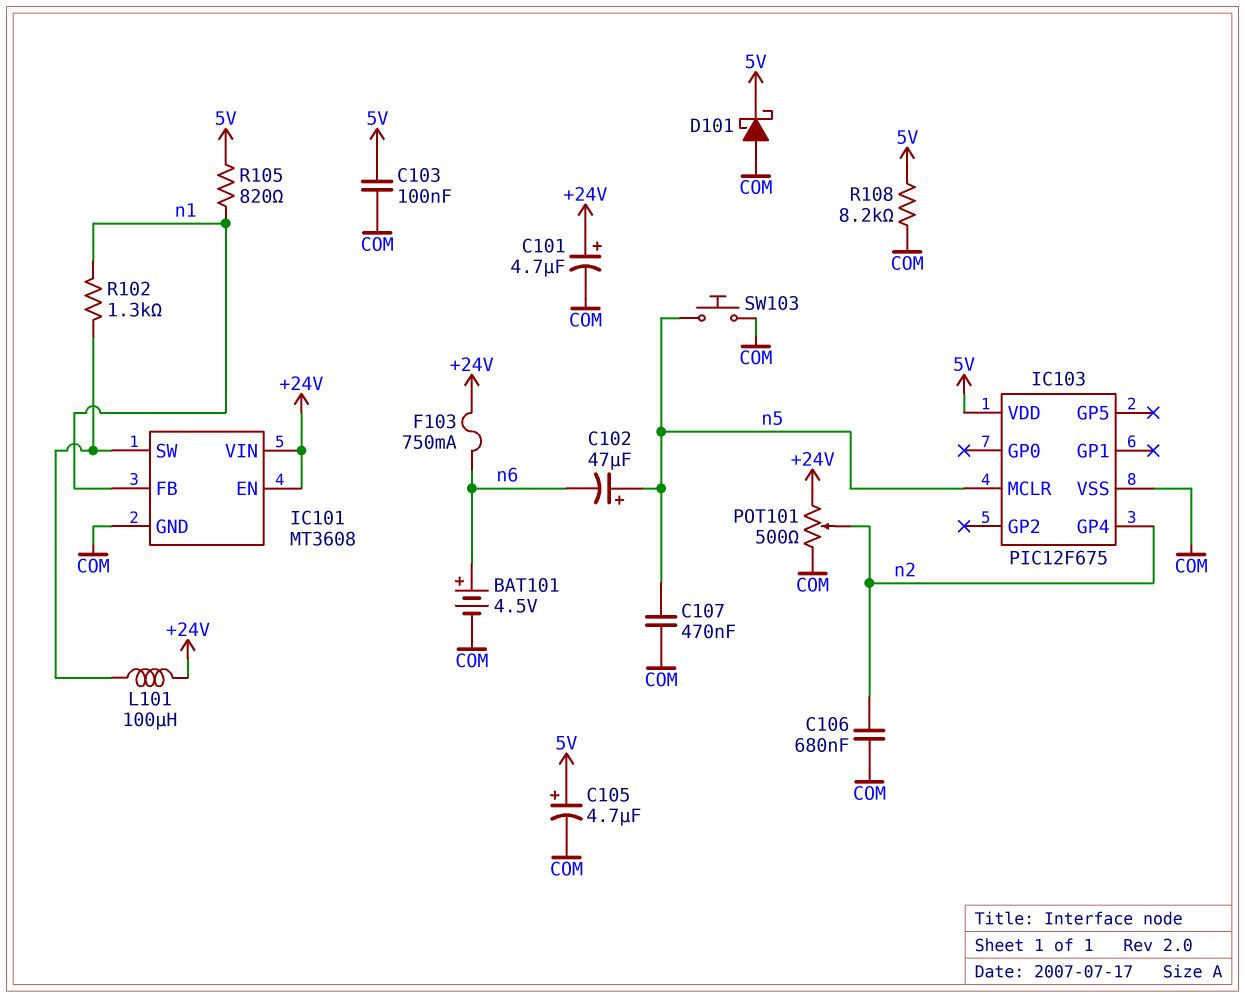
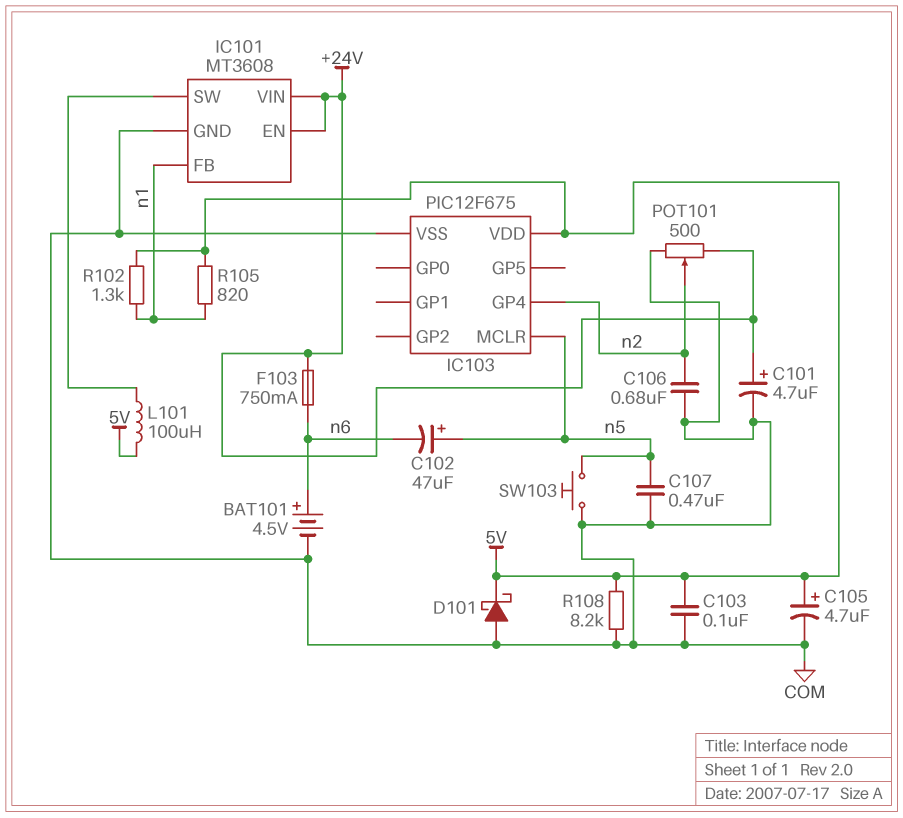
L101: 100uH (+24V, IC101/SW) -> 100uH (5V, IC101/SW)
R102: 1.3k (IC101/SW, n1) -> 1.3k (5V, n1)

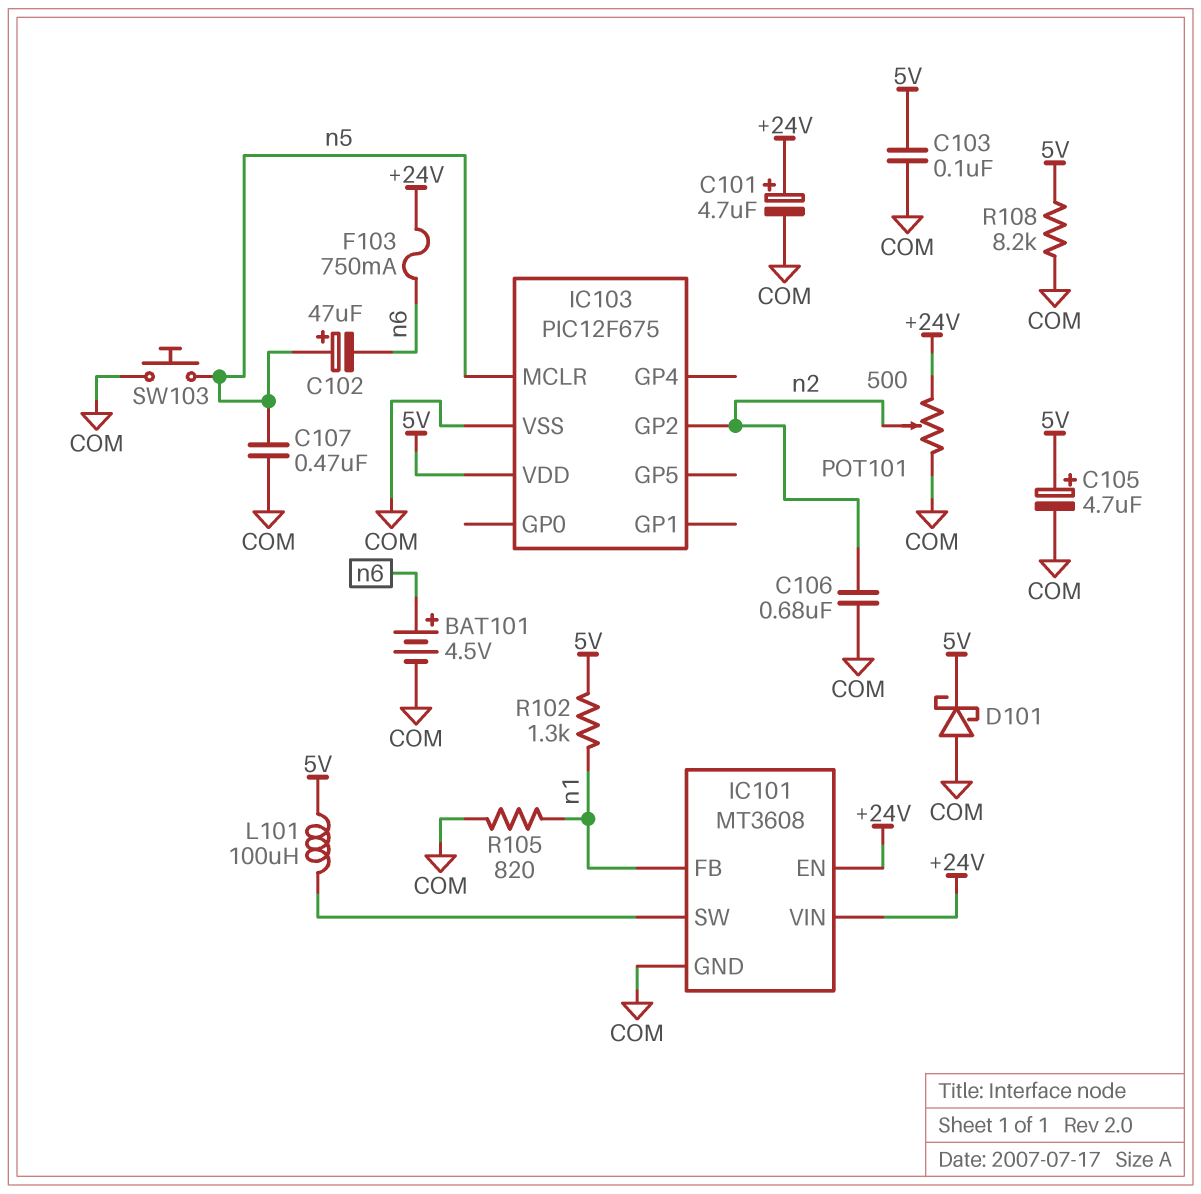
IC103 pin GP2: none -> n2
IC103 pin GP4: n2 -> none
R105: 820 (5V, n1) -> 820 (COM, n1)

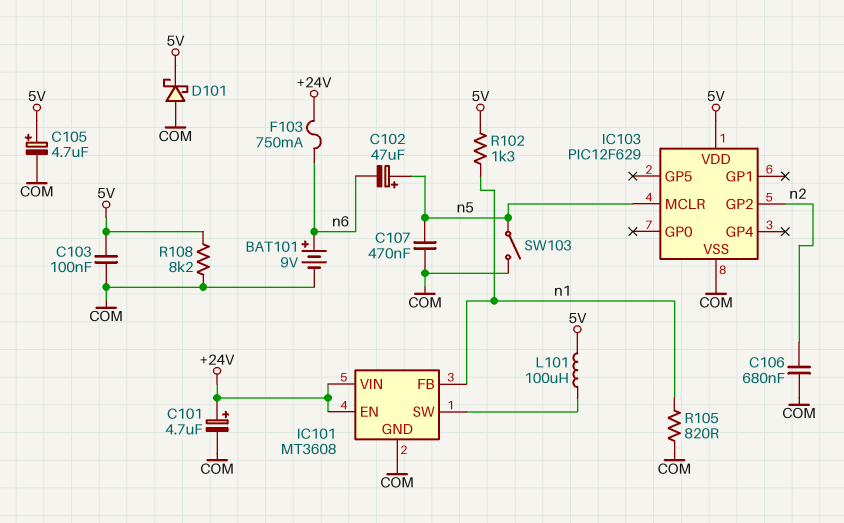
BAT101: 4.5V (plus n6, minus COM) -> 9V (plus n6, minus COM)
IC103: PIC12F675 -> PIC12F629
POT101: 500 (+24V, COM, wiper n2) -> none
SW103: button (COM, n5) -> switch (COM, n5)

